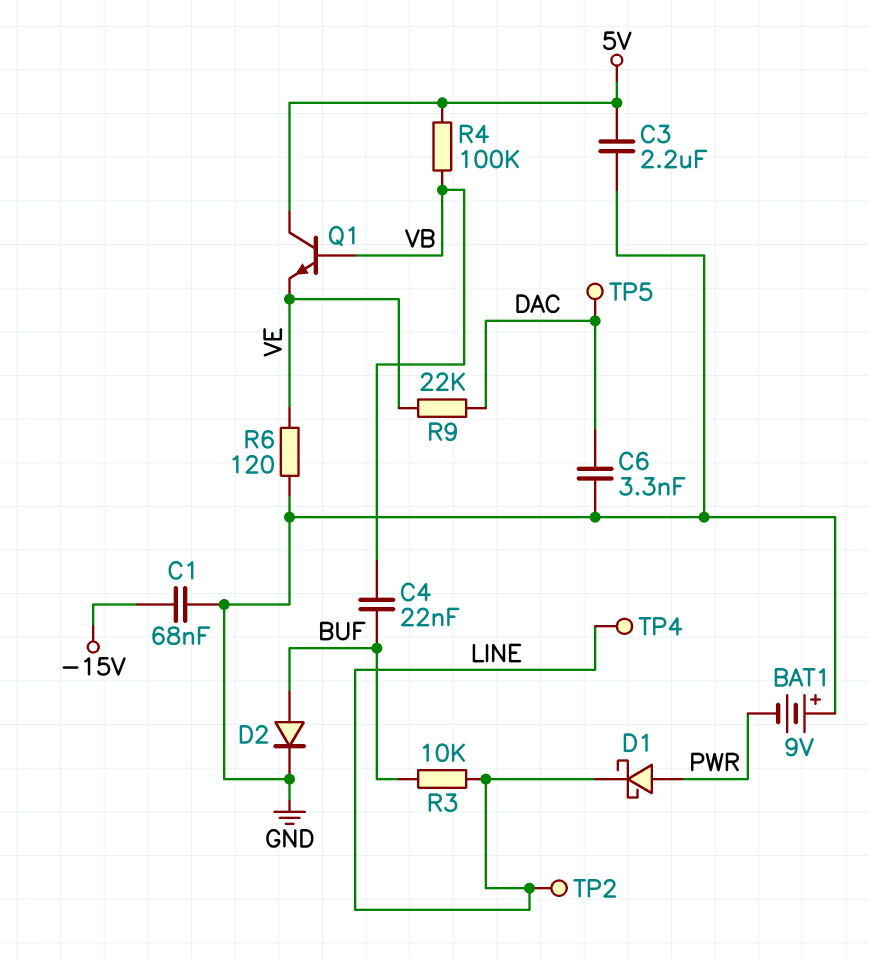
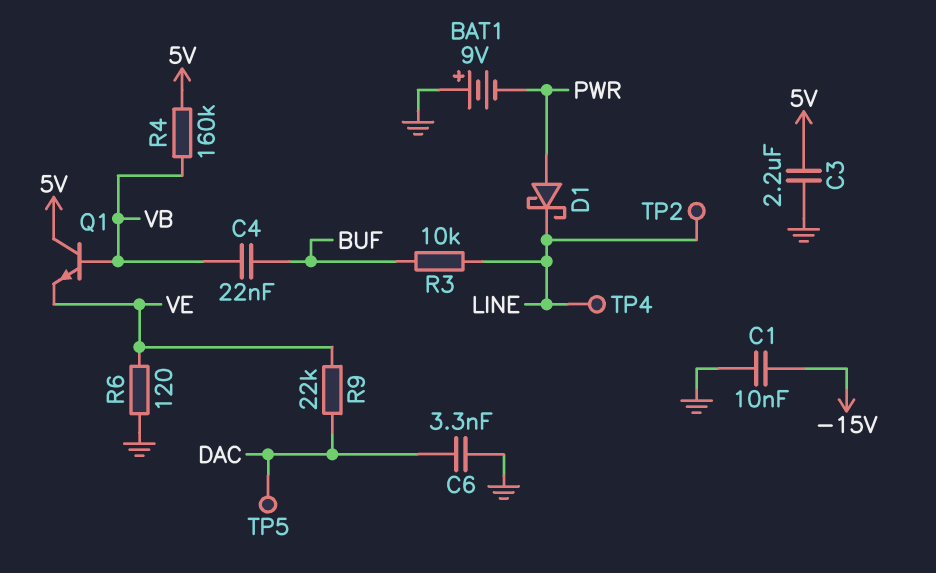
C1: 68nF (-15V, GND) -> 10nF (-15V, GND)
D2: diode (A BUF, K GND) -> none
R4: 100k (5V, VB) -> 160k (5V, VB)

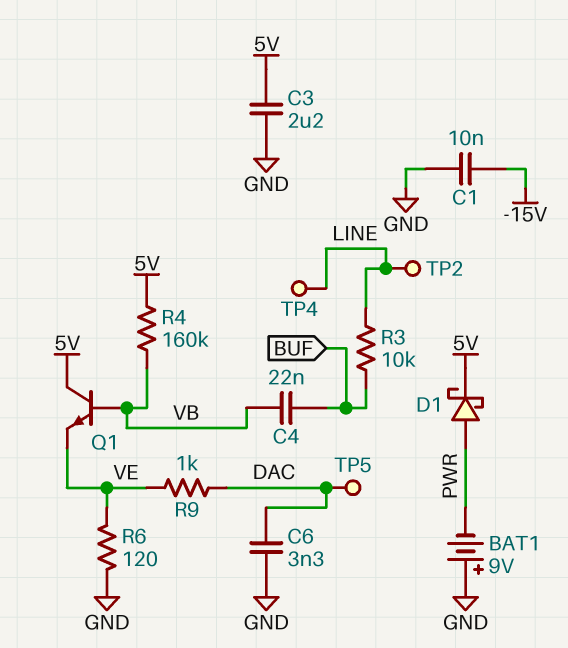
D1: schottky (A PWR, K LINE) -> schottky (A PWR, K 5V)
R9: 22k (DAC, VE) -> 1k (DAC, VE)

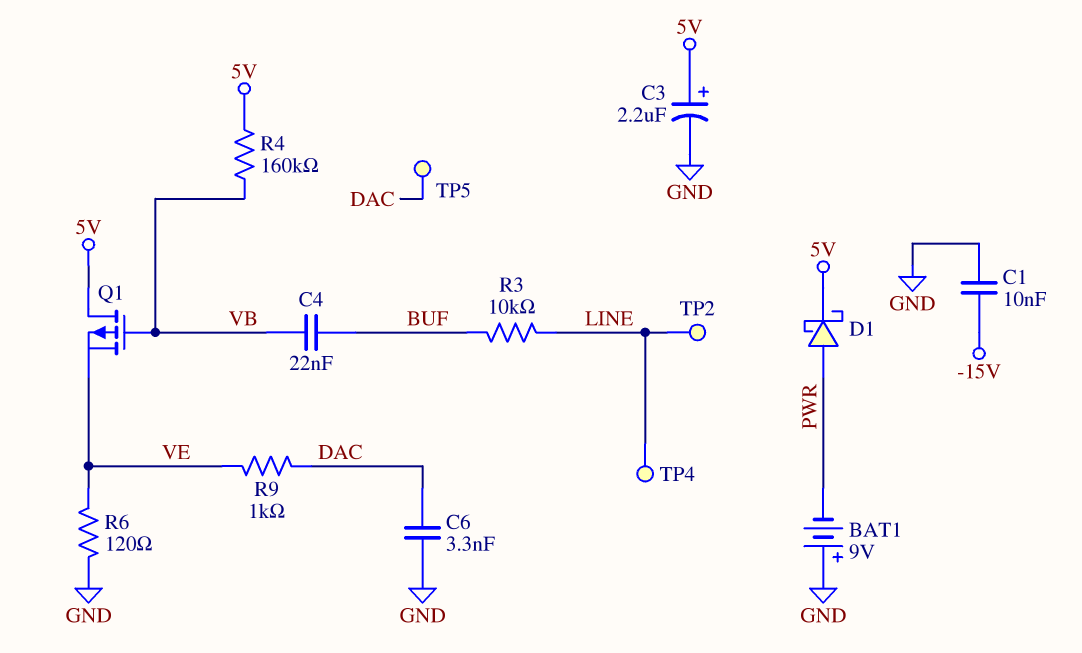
C3: 2.2uF (5V, GND) -> 2.2uF (plus 5V, minus GND)
Q1: NPN (B VB, C 5V, E VE) -> PMOS (G VB, D 5V, S VE)

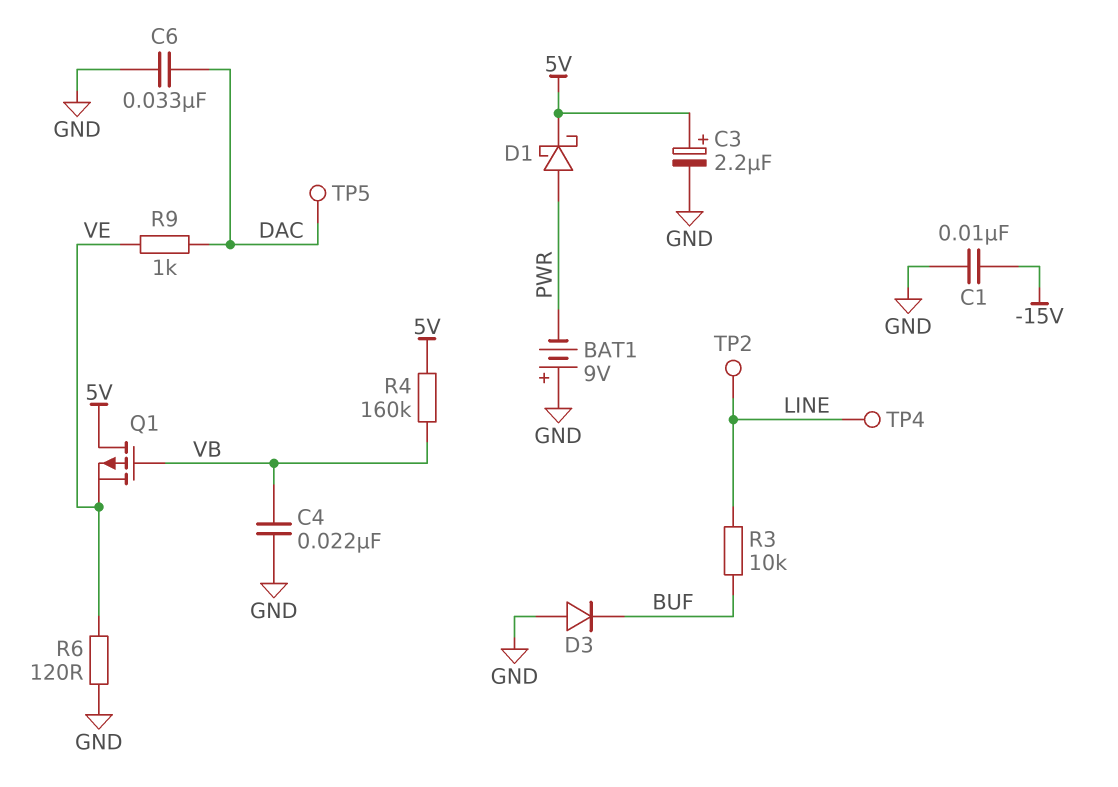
C4: 22nF (BUF, VB) -> 22nF (GND, VB)
C6: 3.3nF (DAC, GND) -> 33nF (DAC, GND)
D3: none -> diode (A GND, K BUF)

